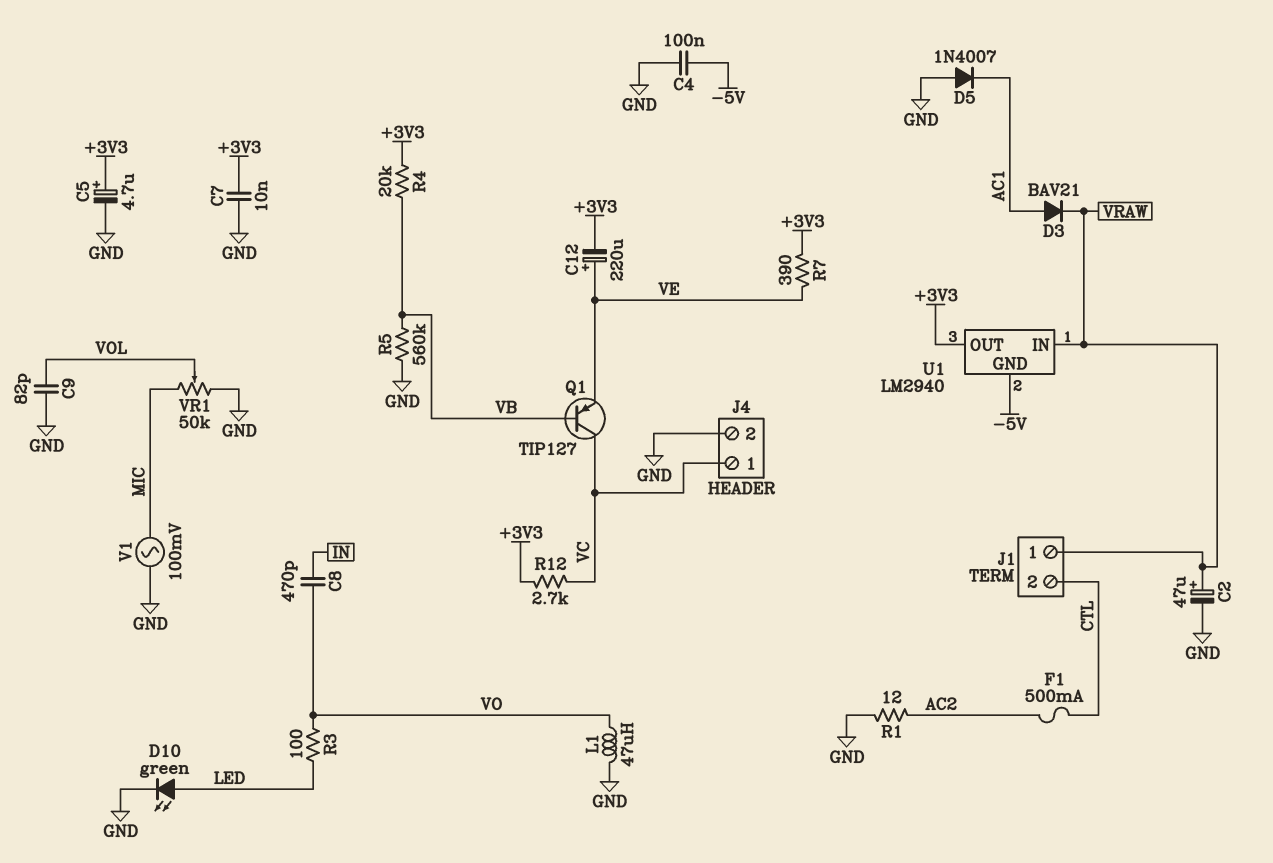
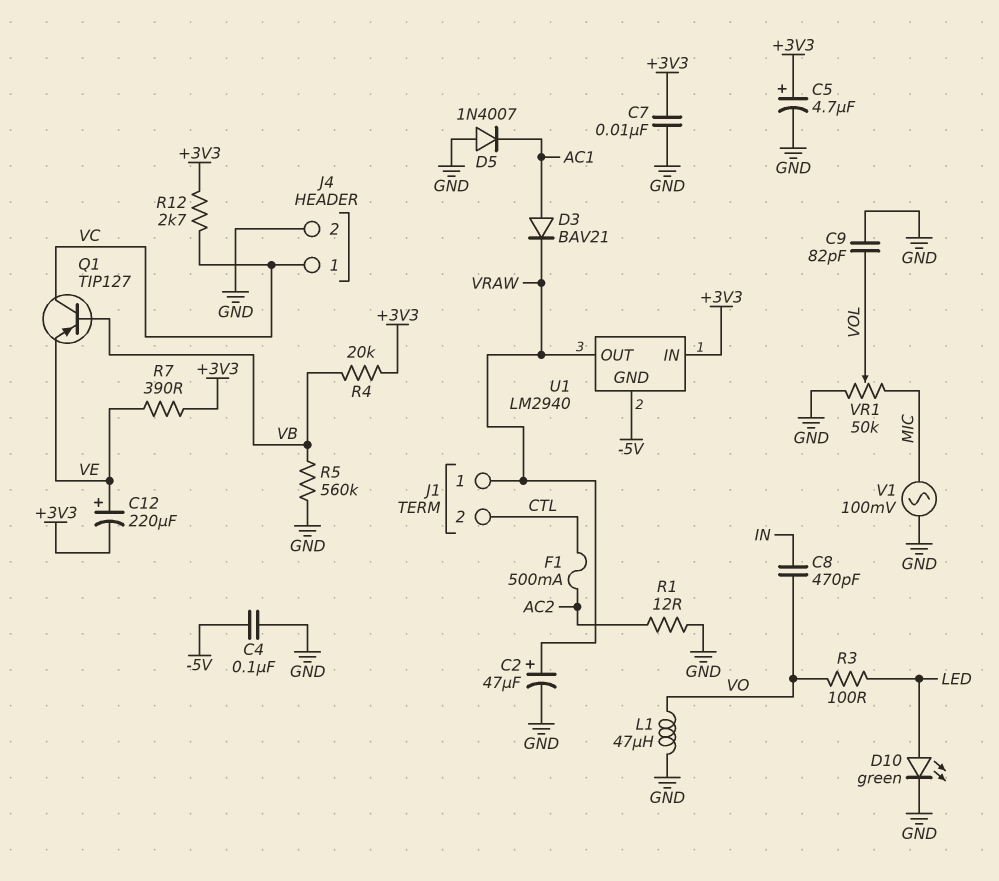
U1 pin IN: VRAW -> +3V3
U1 pin OUT: +3V3 -> VRAW

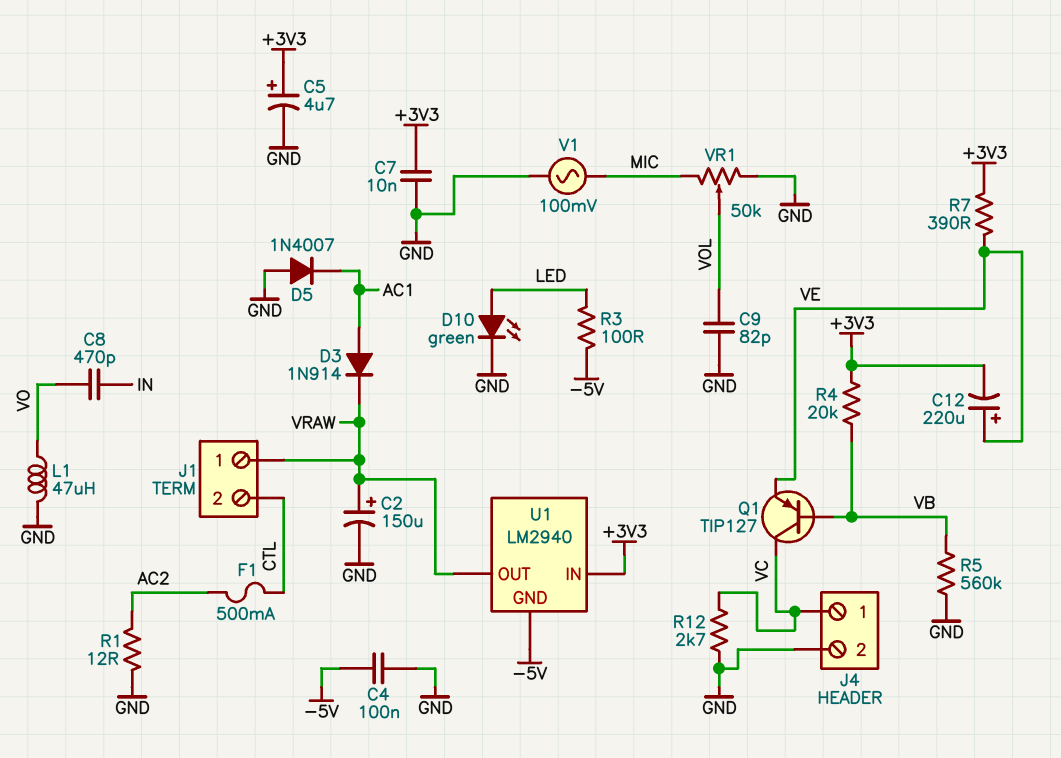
C2: 47uF (plus VRAW, minus GND) -> 150uF (plus VRAW, minus GND)
D3: diode BAV21 (A AC1, K VRAW) -> diode 1N914 (A AC1, K VRAW)
R3: 100 (LED, VO) -> 100 (-5V, LED)
R12: 2.7k (+3V3, VC) -> 2.7k (GND, VC)

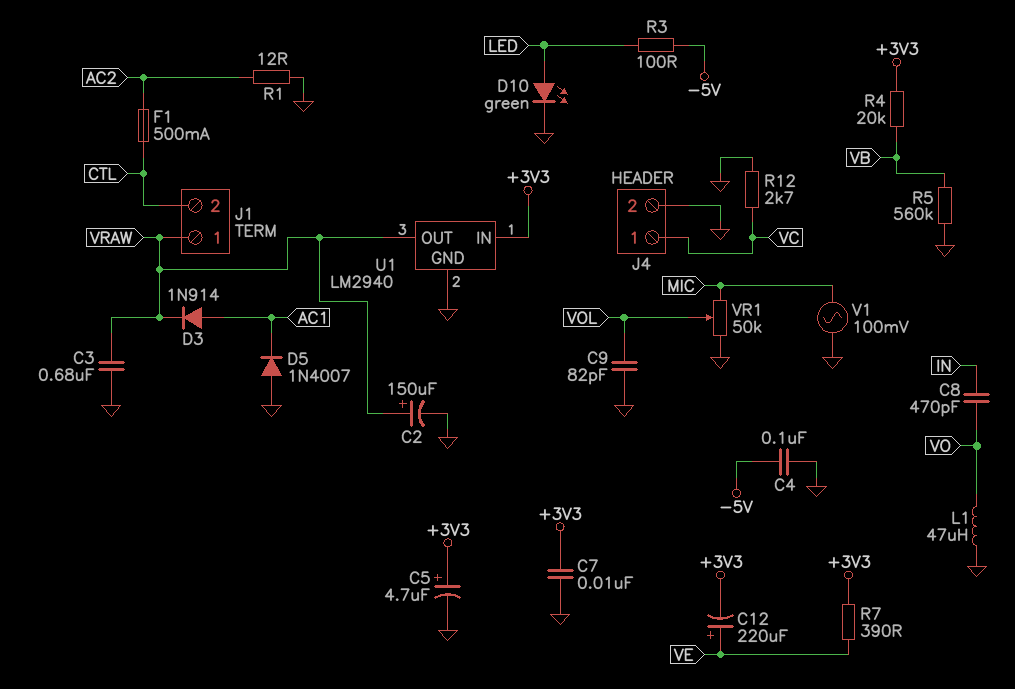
C3: none -> 680nF (GND, VRAW)
Q1: PNP TIP127 (B VB, C VC, E VE) -> none
U1 pin GND: -5V -> GND

